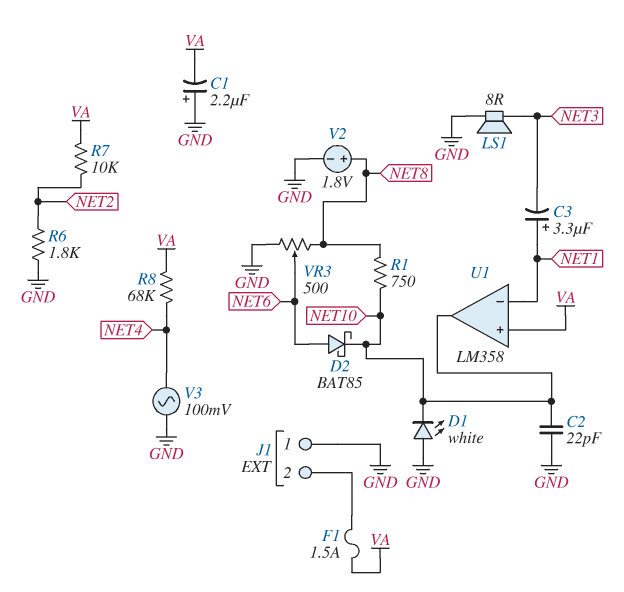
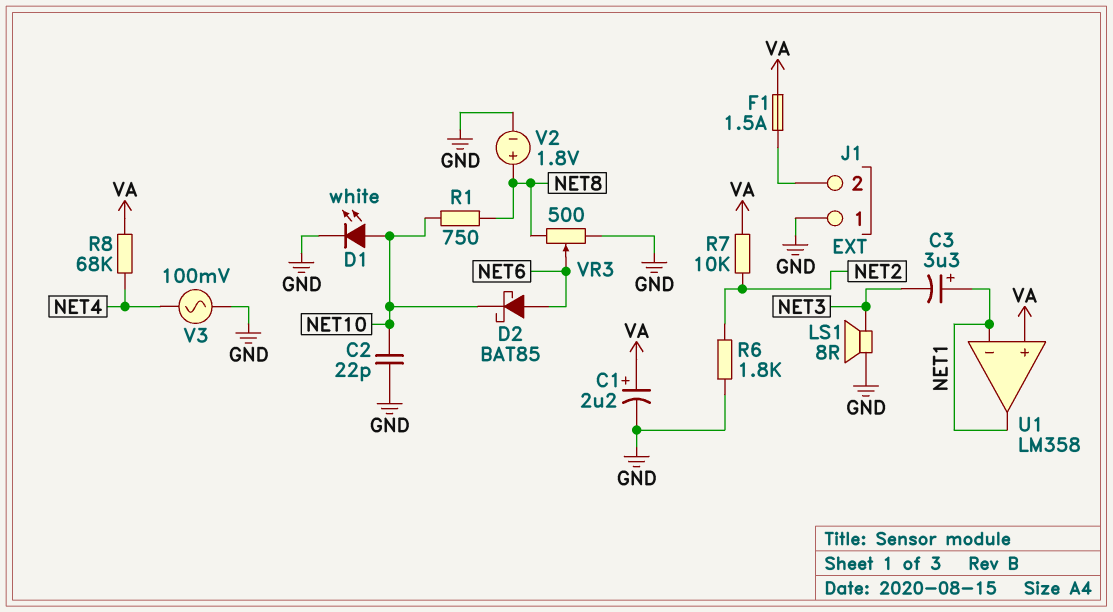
C1: 2.2uF (plus GND, minus VA) -> 2.2uF (plus VA, minus GND)
D1: LED white (A GND, K NET10) -> LED white (A NET10, K GND)
U1 pin out: NET10 -> NET1

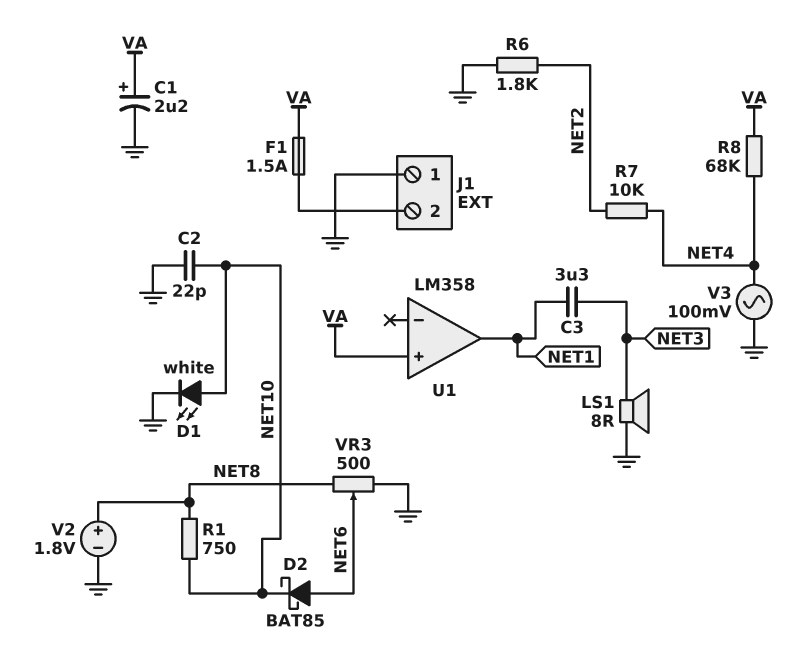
C3: 3.3uF (plus NET1, minus NET3) -> 3.3uF (NET1, NET3)
R7: 10k (NET2, VA) -> 10k (NET2, NET4)
U1 pin in-: NET1 -> none

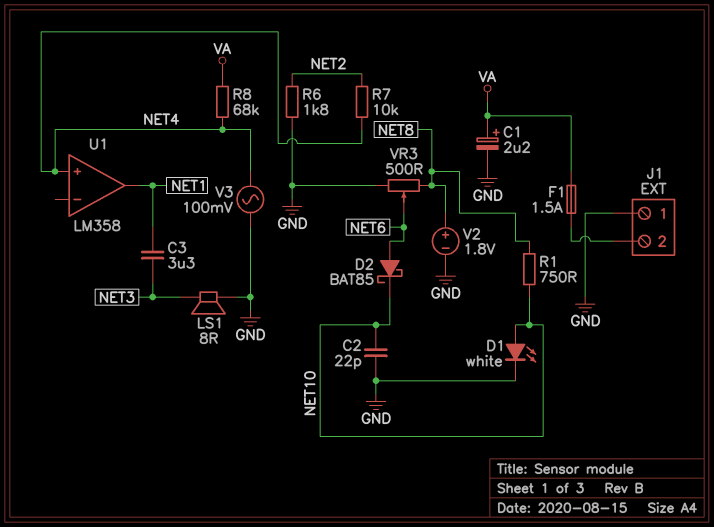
U1 pin in+: VA -> NET4

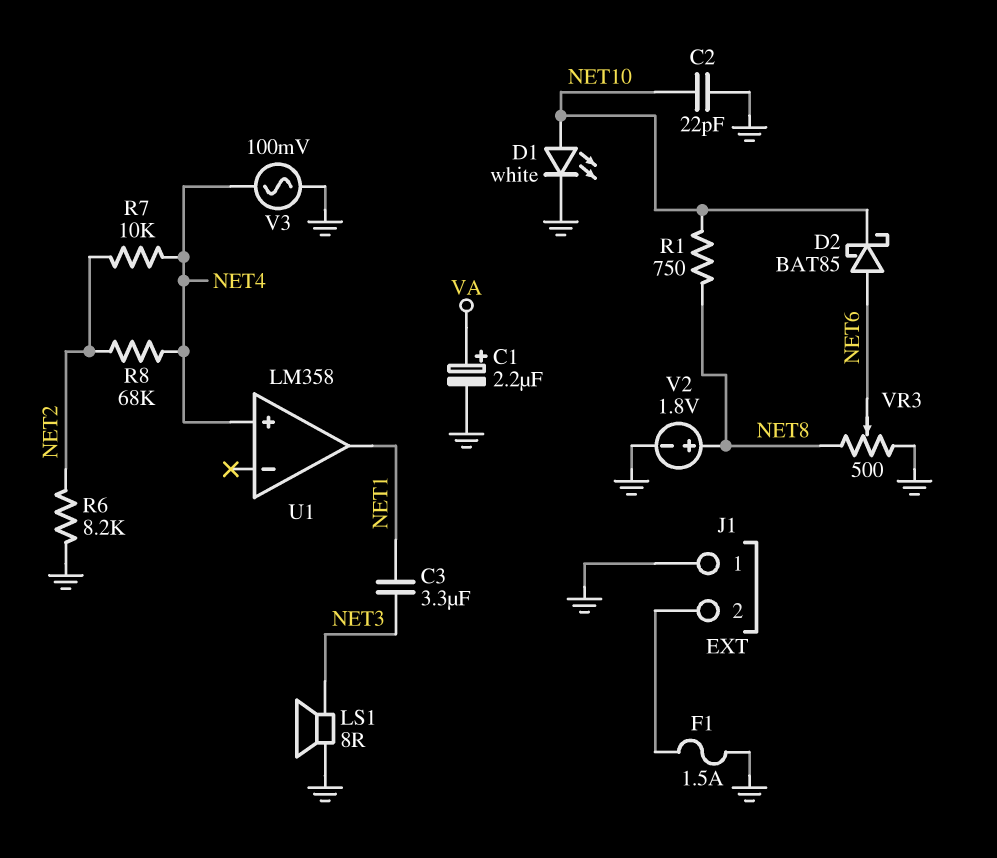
F1: 1.5A (J1/2, VA) -> 1.5A (GND, J1/2)
R6: 1.8k (GND, NET2) -> 8.2k (GND, NET2)
R8: 68k (NET4, VA) -> 68k (NET2, NET4)

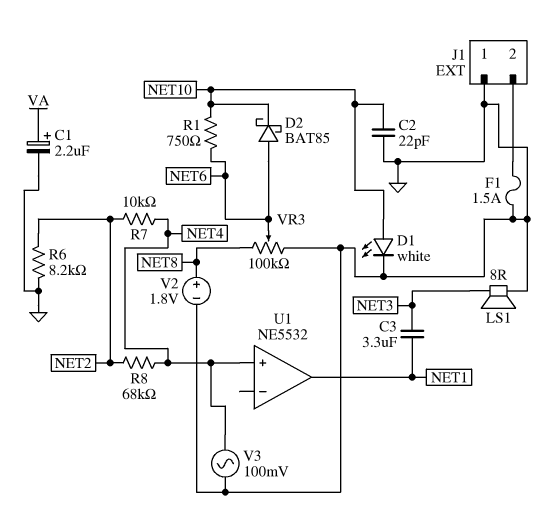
R1: 750 (NET8, NET10) -> 750 (NET6, NET10)
U1: LM358 -> NE5532
VR3: 500 (GND, NET8, wiper NET6) -> 100k (GND, NET8, wiper NET6)

